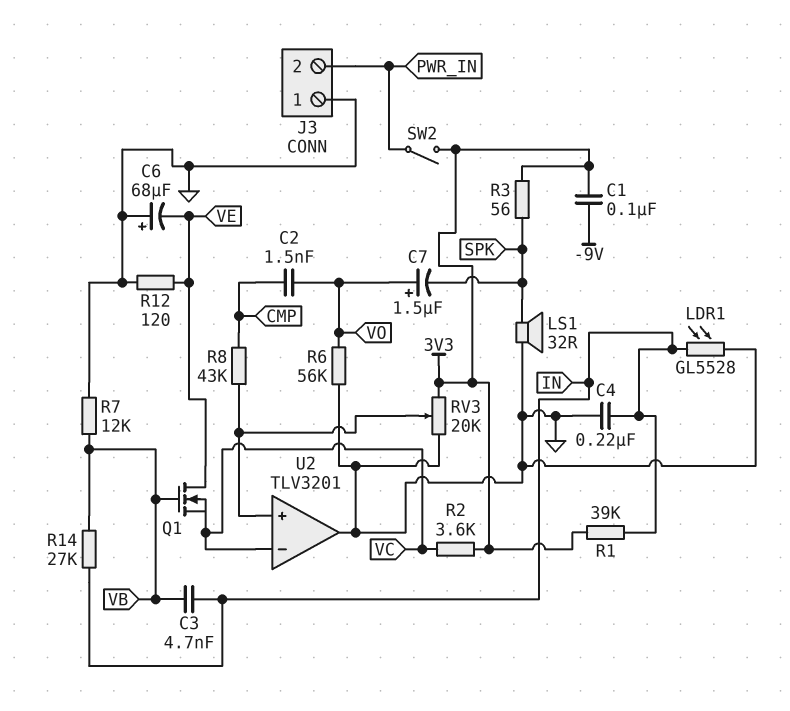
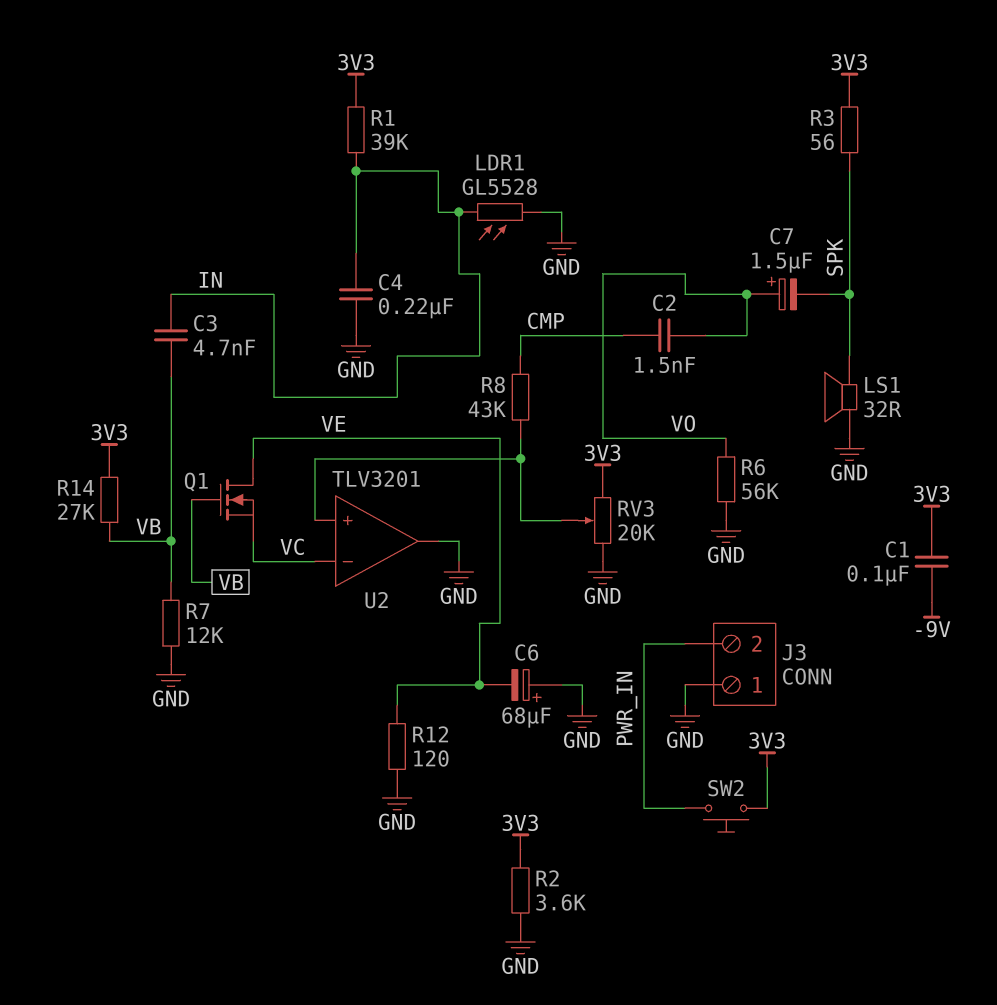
R2: 3.6k (3V3, VC) -> 3.6k (3V3, GND)
R14: 27k (IN, VB) -> 27k (3V3, VB)
SW2: switch (3V3, PWR_IN) -> button (3V3, PWR_IN)

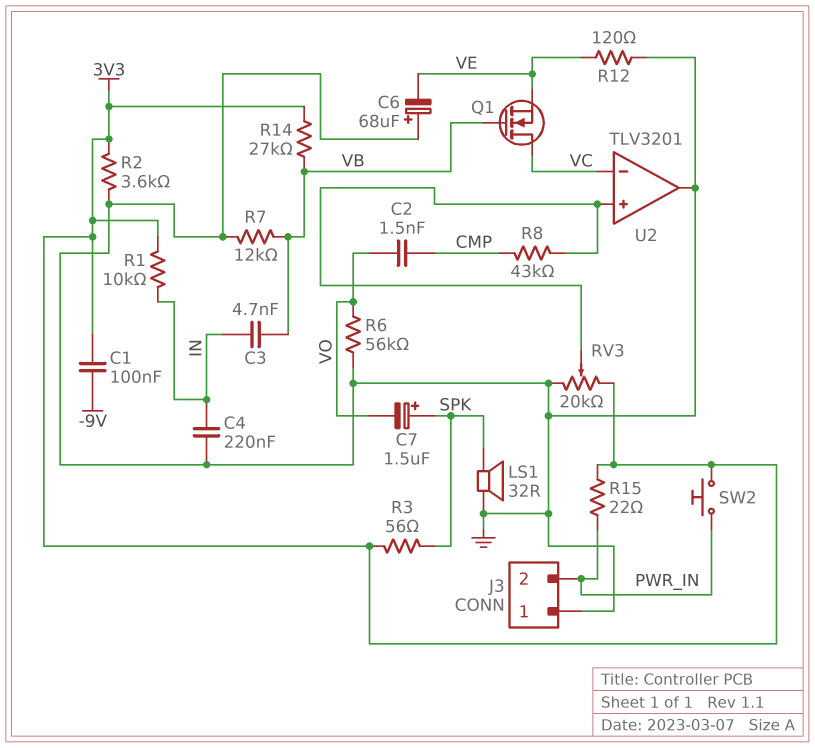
C7: 1.5uF (plus VO, minus SPK) -> 1.5uF (plus SPK, minus VO)
LDR1: GL5528 (GND, IN) -> none
Q1: NMOS (G VB, D VE, S VC) -> NMOS (G VB, D VC, S VE)
R1: 39k (3V3, IN) -> 10k (3V3, IN)
R15: none -> 22 (3V3, PWR_IN)

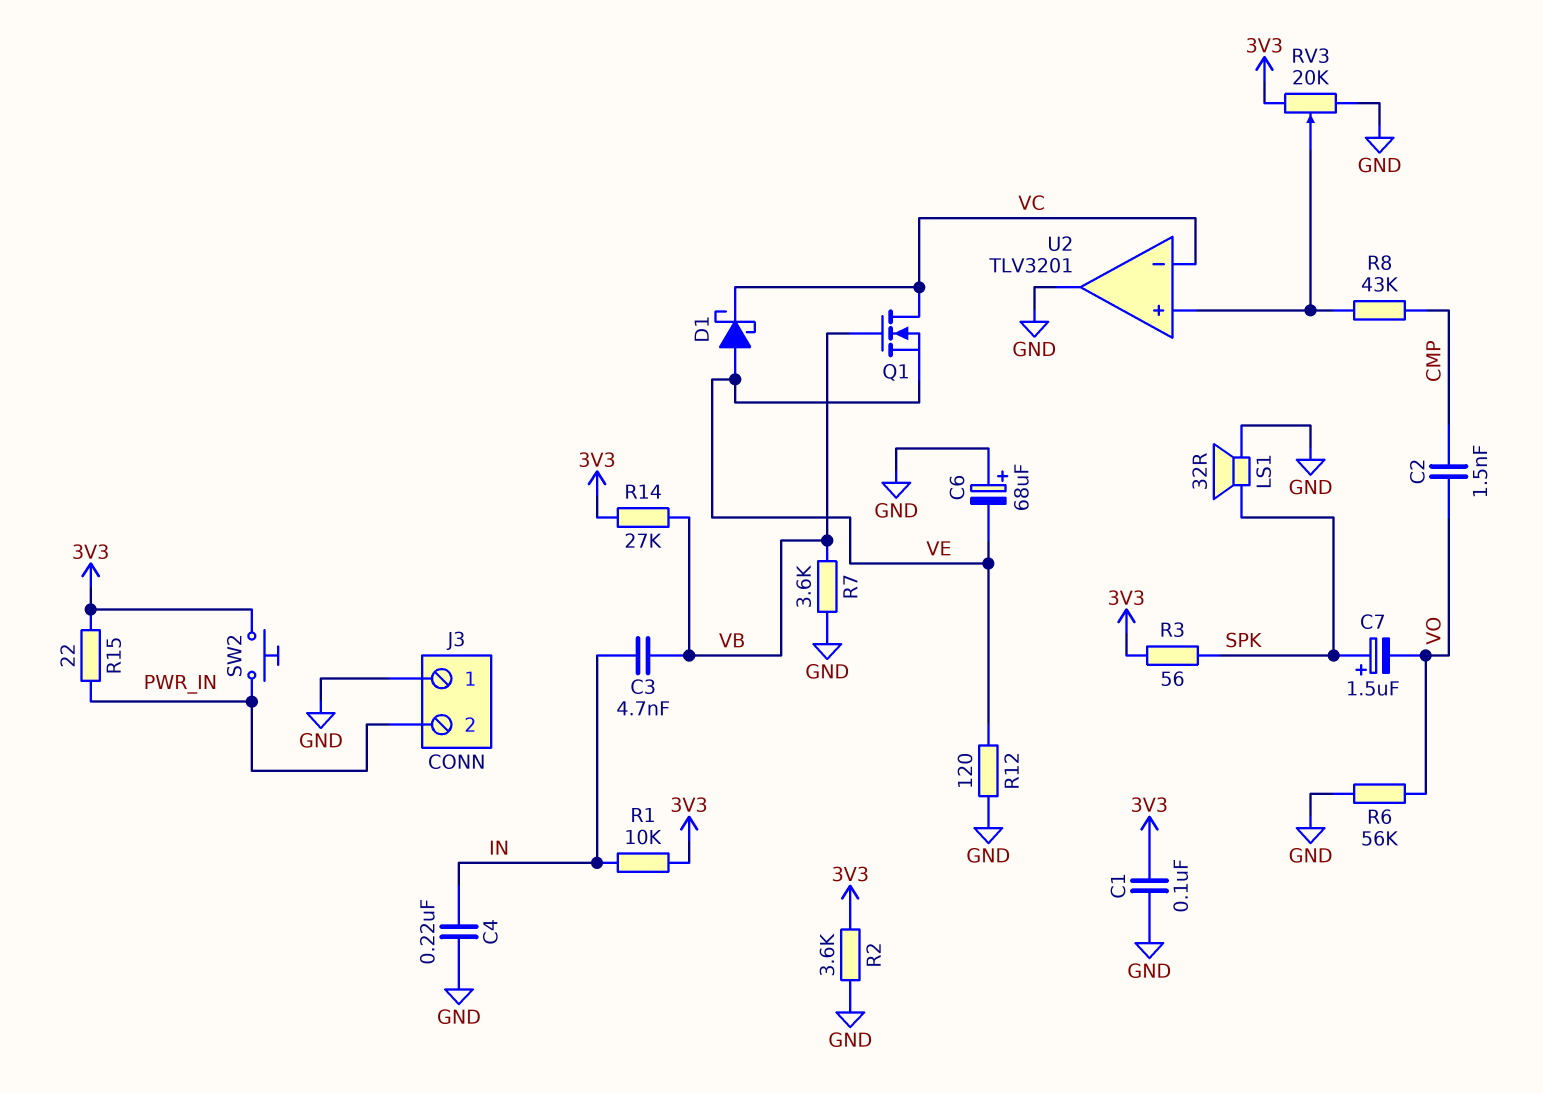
C1: 100nF (-9V, 3V3) -> 100nF (3V3, GND)
D1: none -> schottky (A VE, K VC)
R7: 12k (GND, VB) -> 3.6k (GND, VB)

